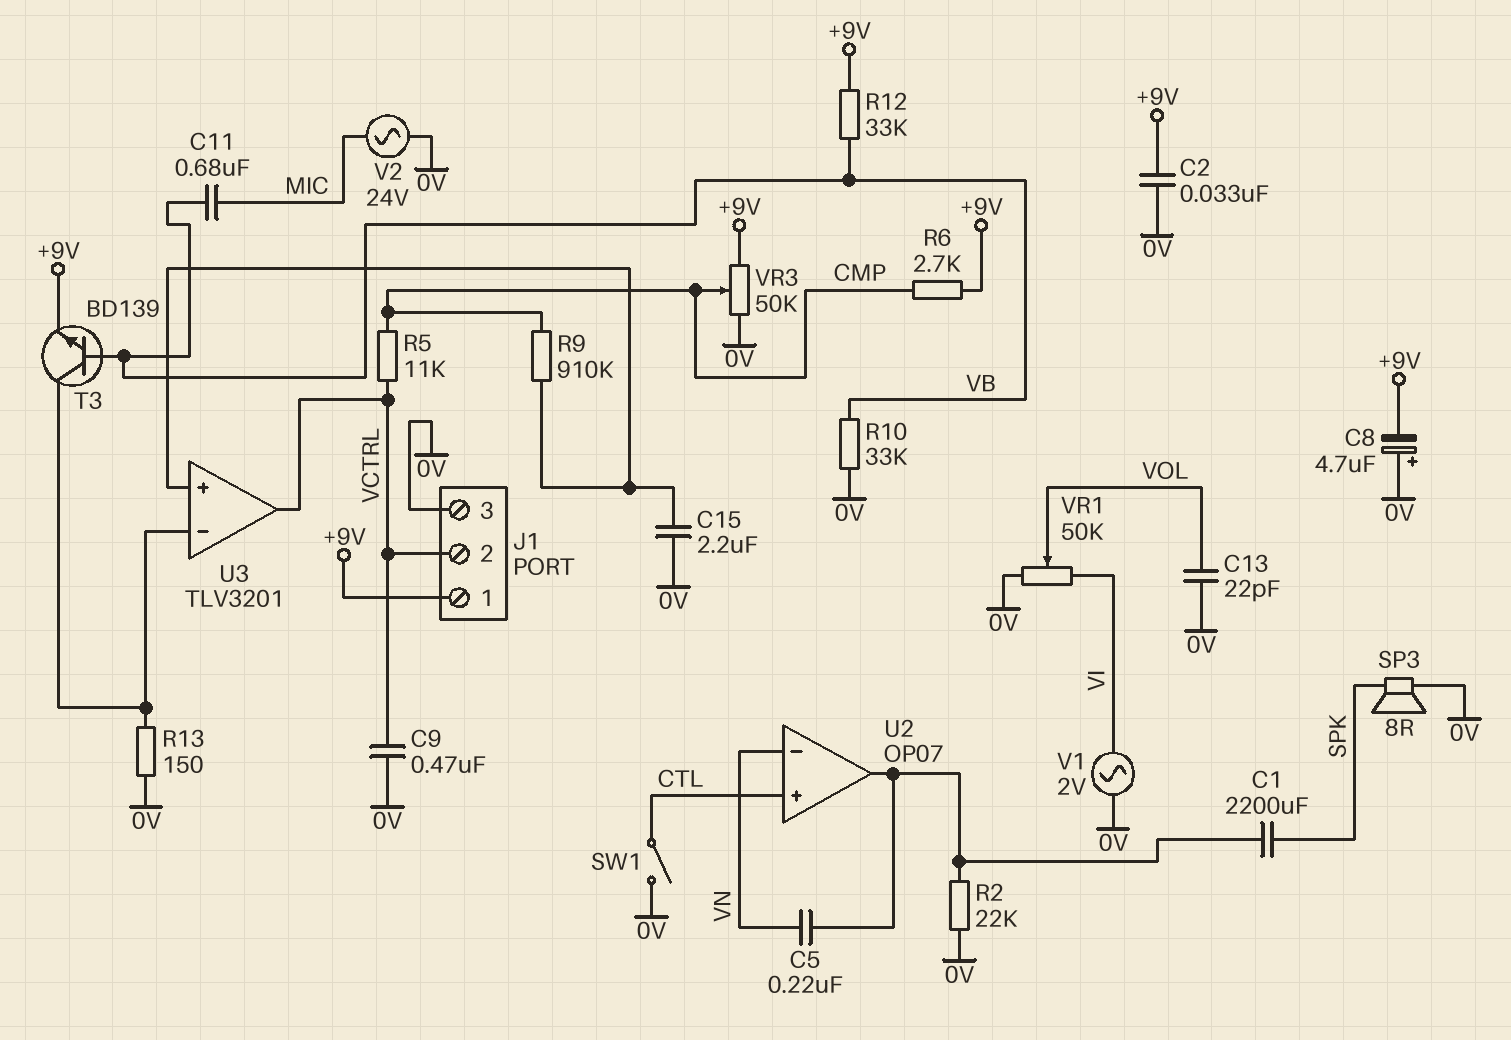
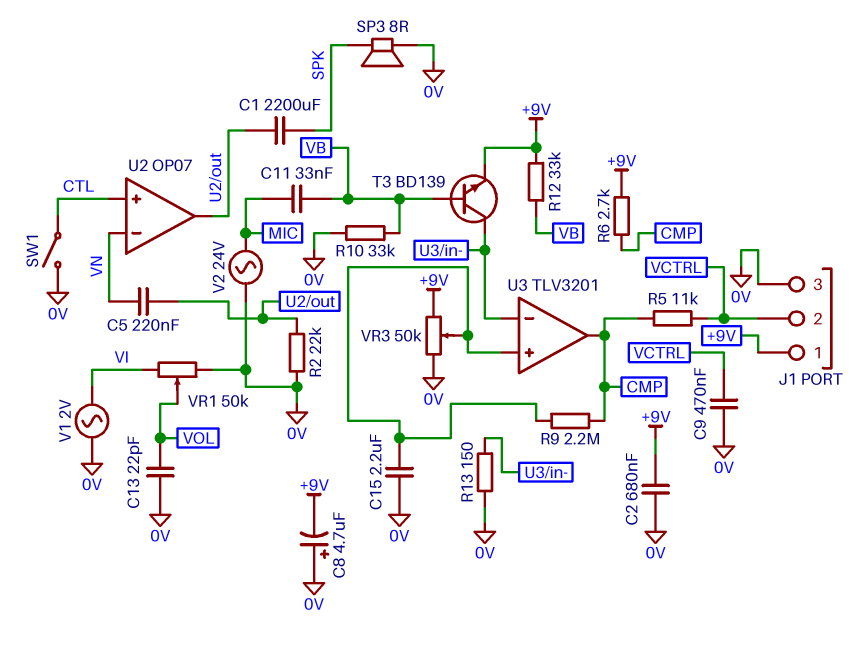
C2: 33nF (+9V, 0V) -> 680nF (+9V, 0V)
C11: 680nF (MIC, VB) -> 33nF (MIC, VB)
R9: 910k (CMP, U3/in+) -> 2.2M (CMP, U3/in+)
U3 pin out: VCTRL -> CMP
VR3: 50k (+9V, 0V, wiper CMP) -> 50k (+9V, 0V, wiper U3/in+)

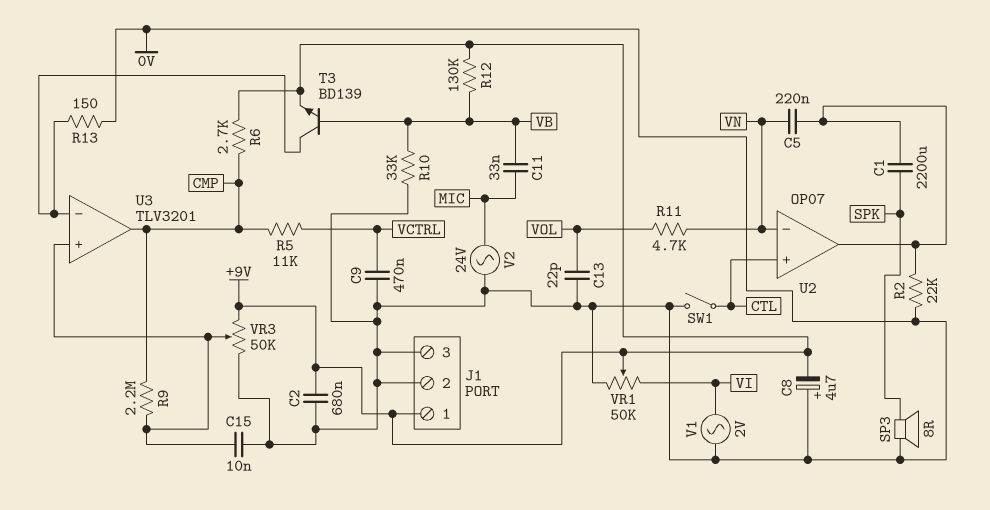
C15: 2.2uF (0V, U3/in+) -> 10nF (0V, U3/in+)
J1 pin 2: VCTRL -> 0V
R11: none -> 4.7k (VN, VOL)
R12: 33k (+9V, VB) -> 130k (+9V, VB)
VR1: 50k (0V, VI, wiper VOL) -> 50k (0V, VI, wiper +9V)

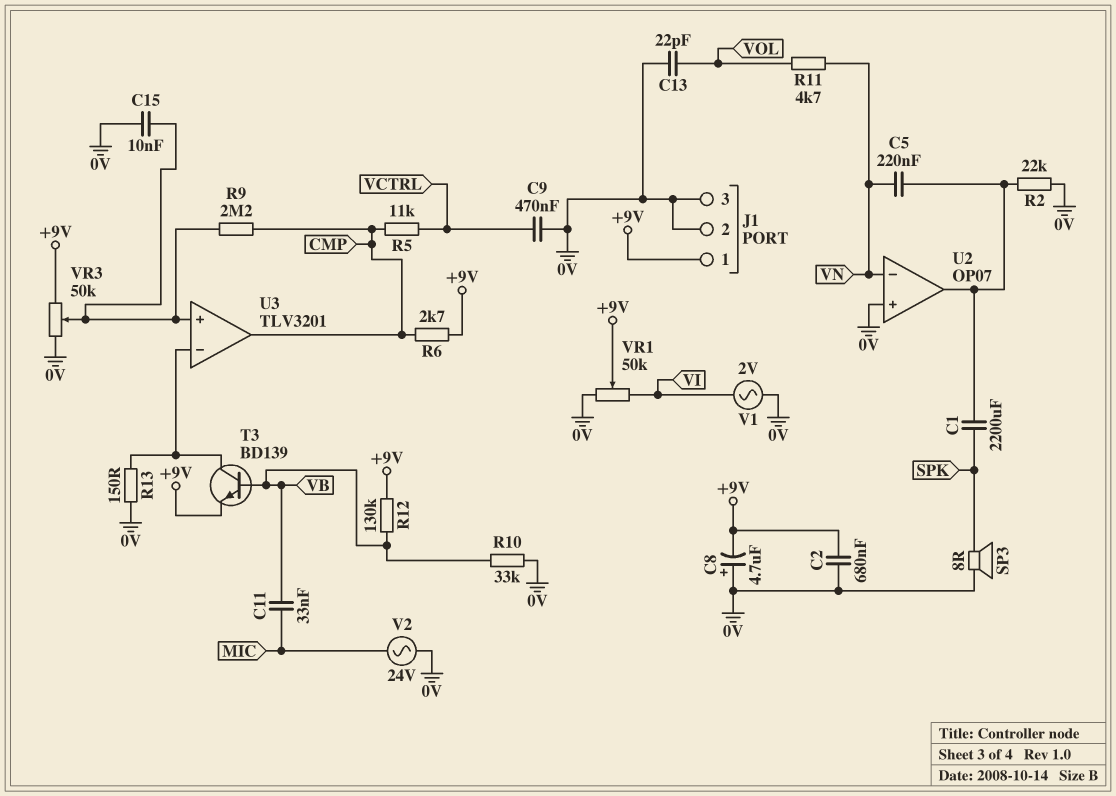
SW1: switch (0V, CTL) -> none
U2 pin in+: CTL -> 0V

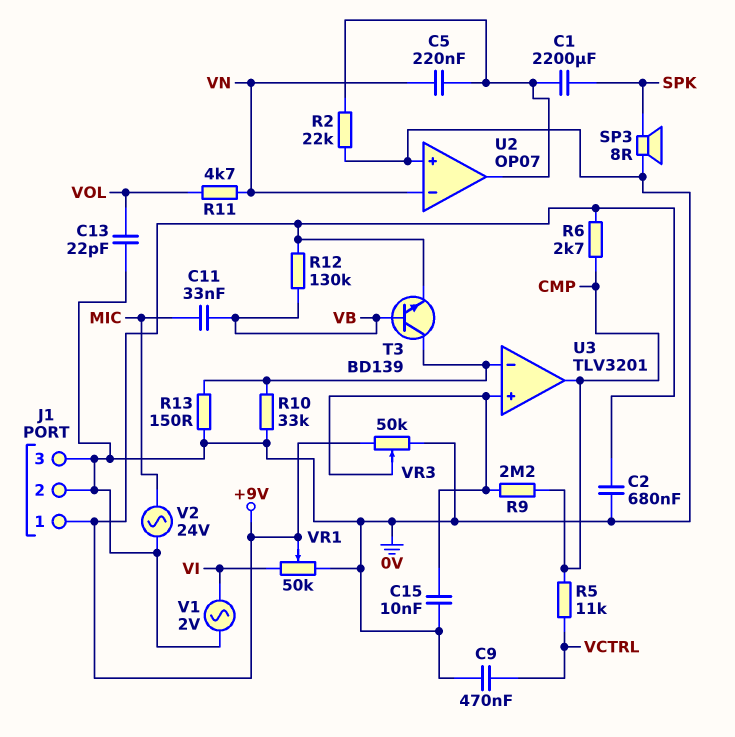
C8: 4.7uF (plus 0V, minus +9V) -> none
R10: 33k (0V, VB) -> 33k (0V, U3/in-)

